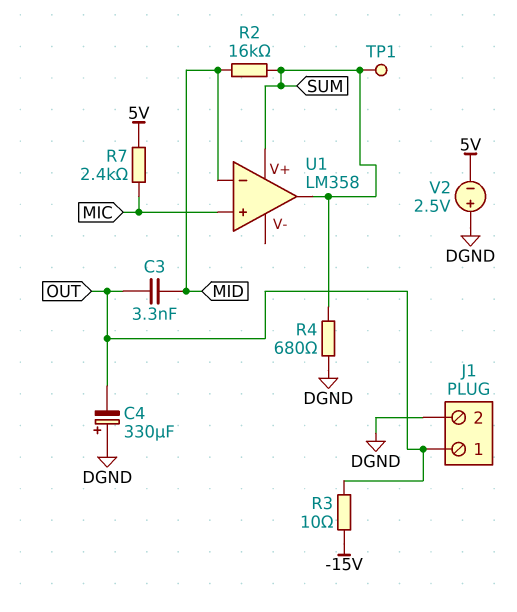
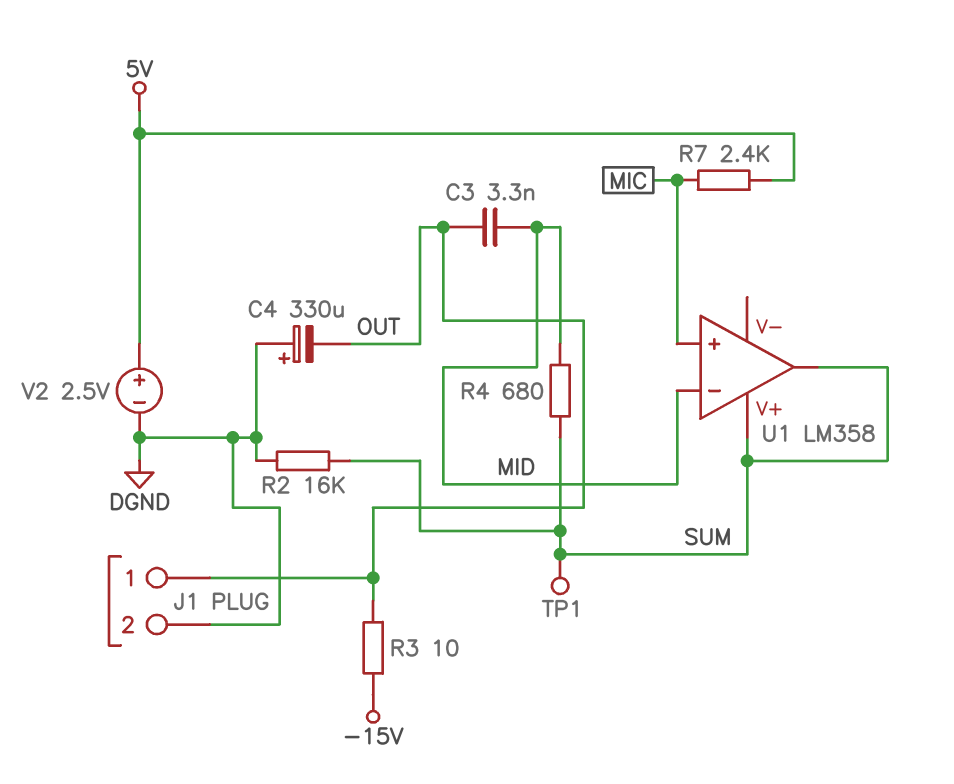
R2: 16k (MID, SUM) -> 16k (DGND, SUM)
R4: 680 (DGND, SUM) -> 680 (MID, SUM)
V2: 2.5V (plus DGND, minus 5V) -> 2.5V (plus 5V, minus DGND)

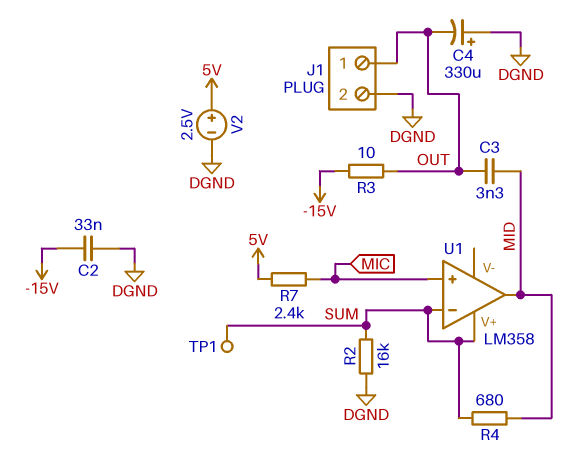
C2: none -> 33nF (-15V, DGND)
U1 pin in-: MID -> SUM
U1 pin out: SUM -> MID

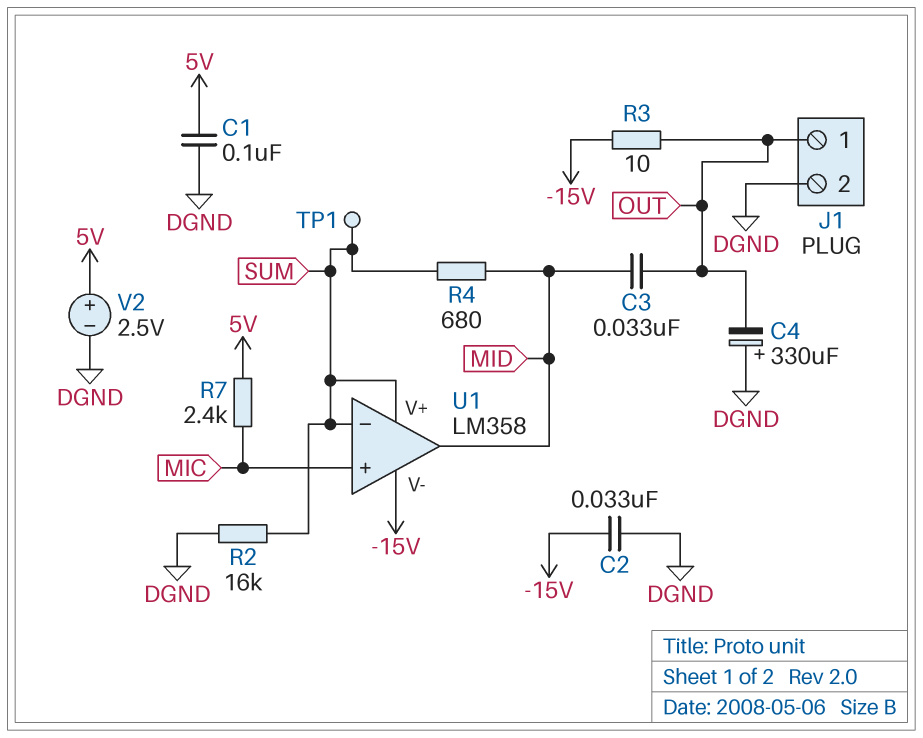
C1: none -> 100nF (5V, DGND)
C3: 3.3nF (MID, OUT) -> 33nF (MID, OUT)
U1 pin V-: none -> -15V

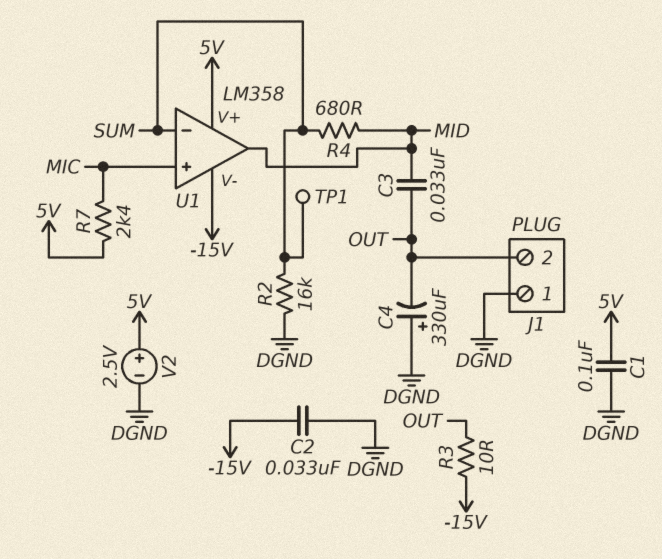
J1 pin 1: OUT -> DGND
J1 pin 2: DGND -> OUT
U1 pin V+: SUM -> 5V

